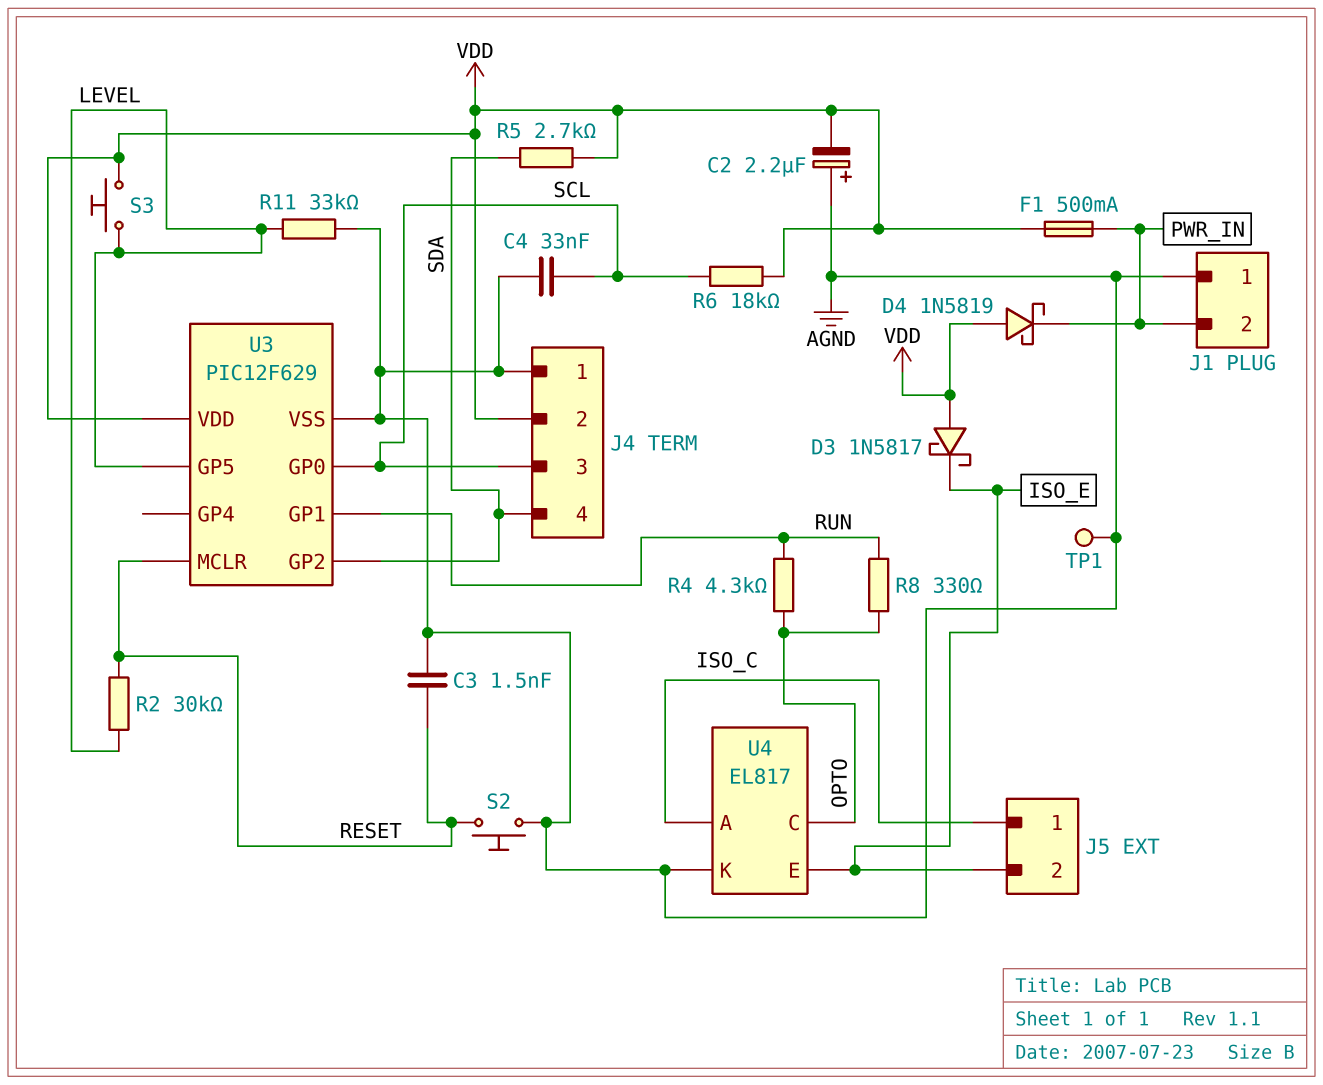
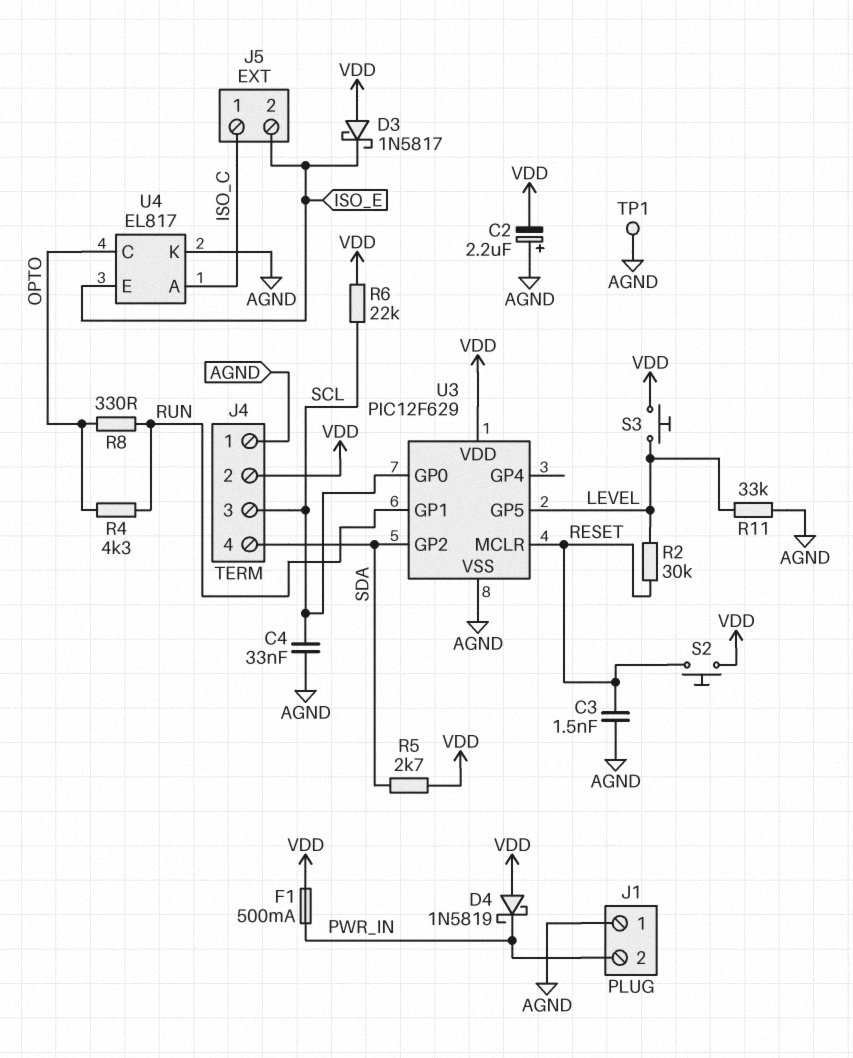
R6: 18k (SCL, VDD) -> 22k (SCL, VDD)
S2: button (AGND, RESET) -> button (RESET, VDD)

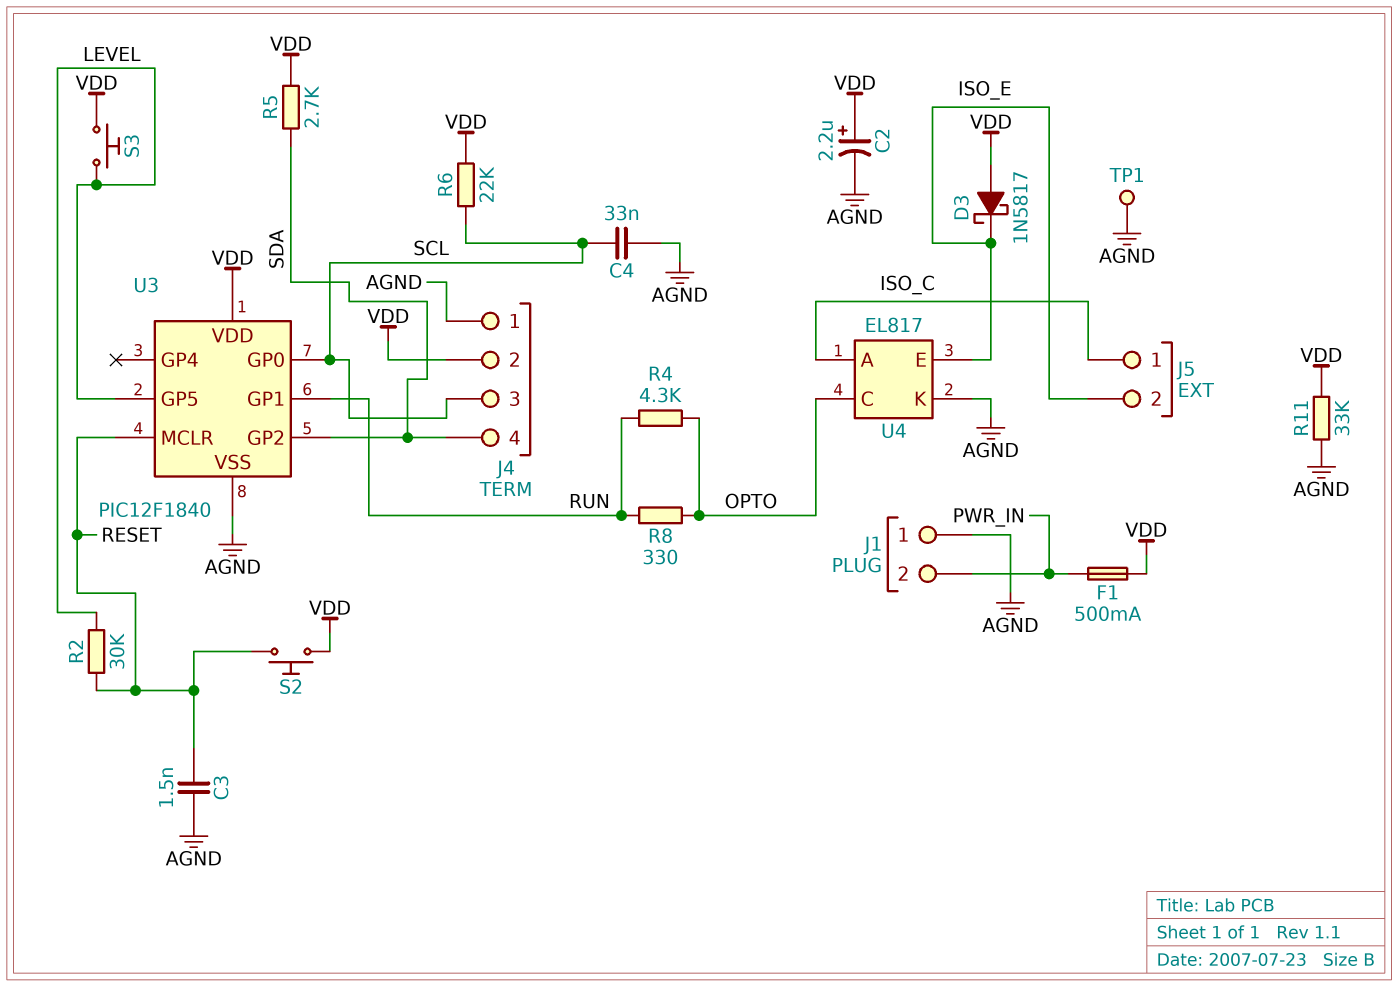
C2: 2.2uF (plus AGND, minus VDD) -> 2.2uF (plus VDD, minus AGND)
D4: schottky 1N5819 (A VDD, K PWR_IN) -> none
R11: 33k (AGND, LEVEL) -> 33k (AGND, VDD)
U3: PIC12F629 -> PIC12F1840

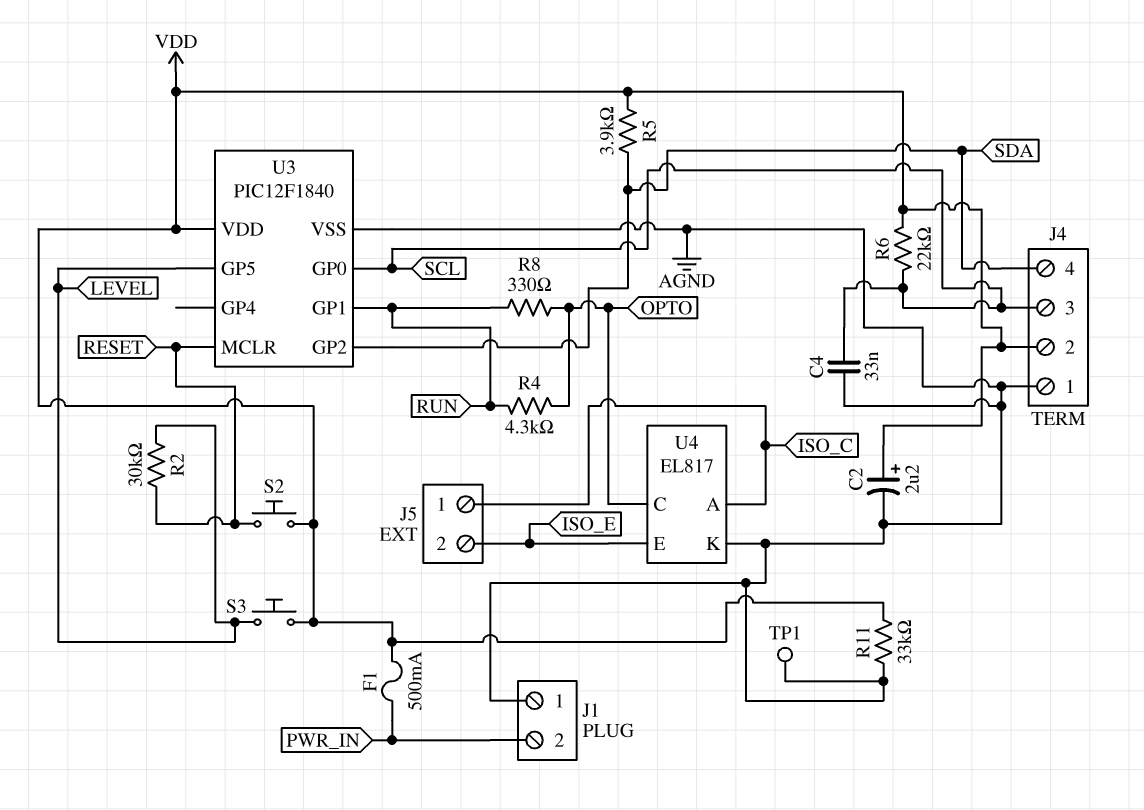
C3: 1.5nF (AGND, RESET) -> none
D3: schottky 1N5817 (A VDD, K ISO_E) -> none
R5: 2.7k (SDA, VDD) -> 3.9k (SDA, VDD)

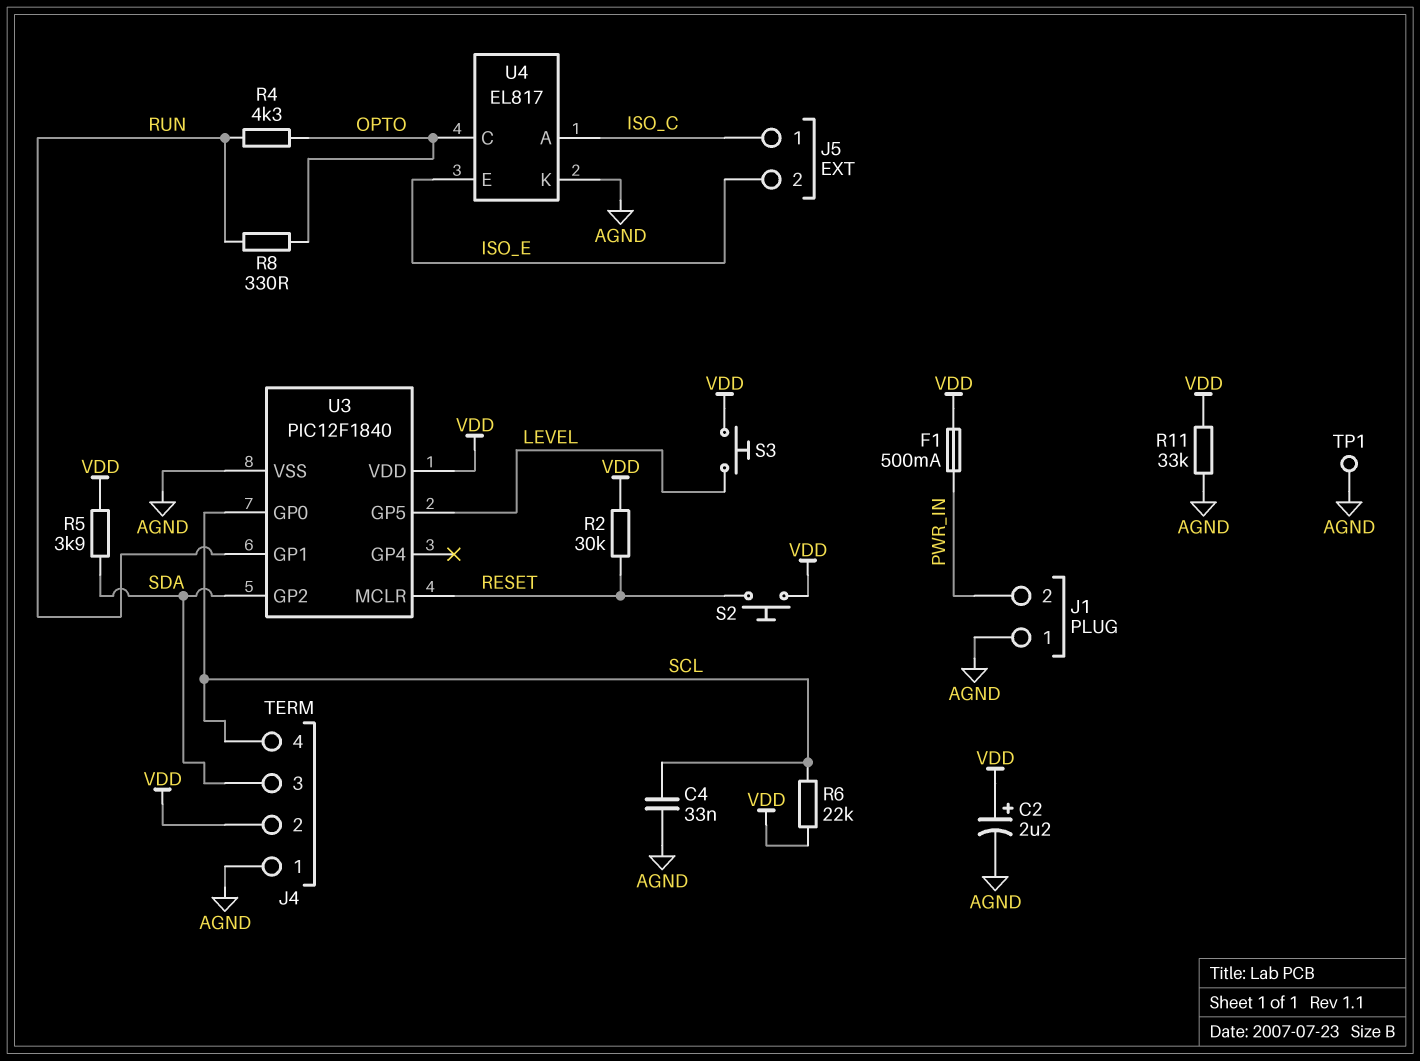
J4 pin 3: SCL -> SDA
J4 pin 4: SDA -> SCL
R2: 30k (LEVEL, RESET) -> 30k (RESET, VDD)

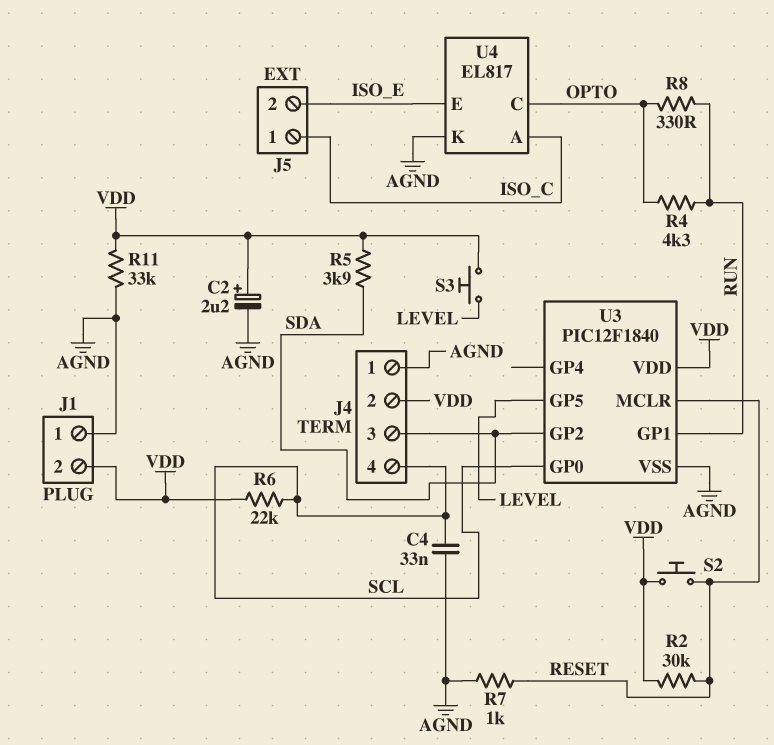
F1: 500mA (PWR_IN, VDD) -> none
J1 pin 2: PWR_IN -> VDD
R7: none -> 1k (AGND, RESET)
TP1: test point (AGND) -> none

